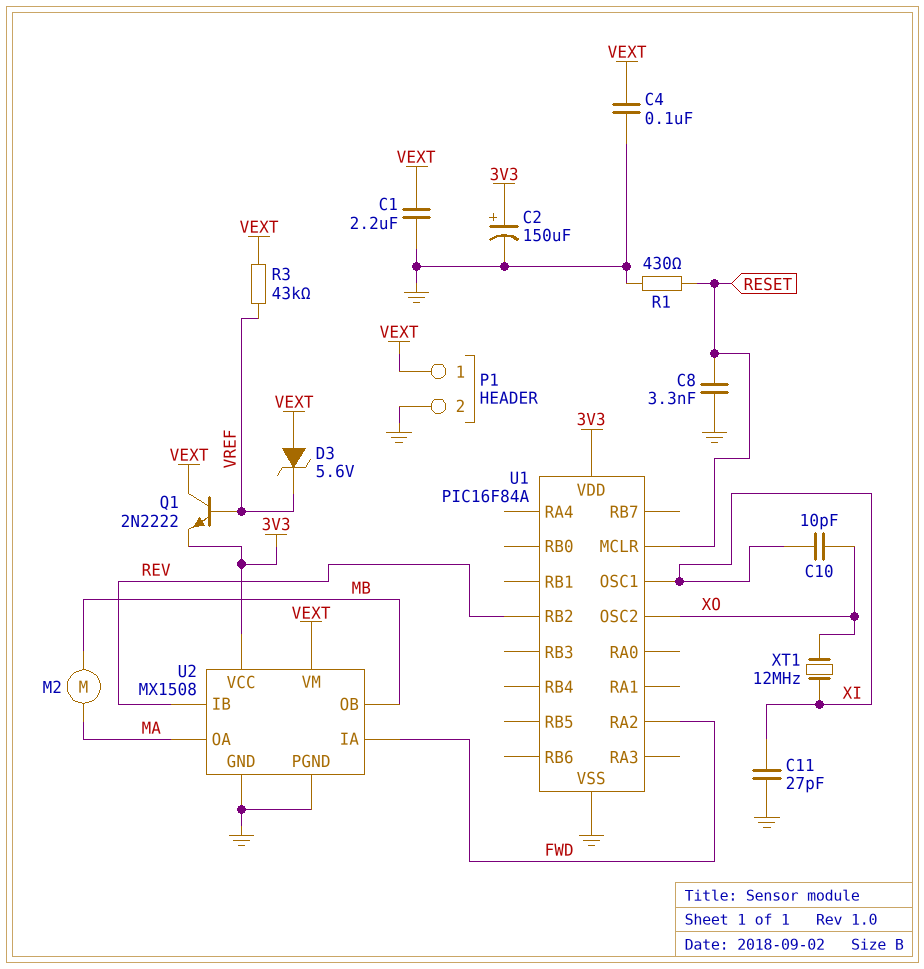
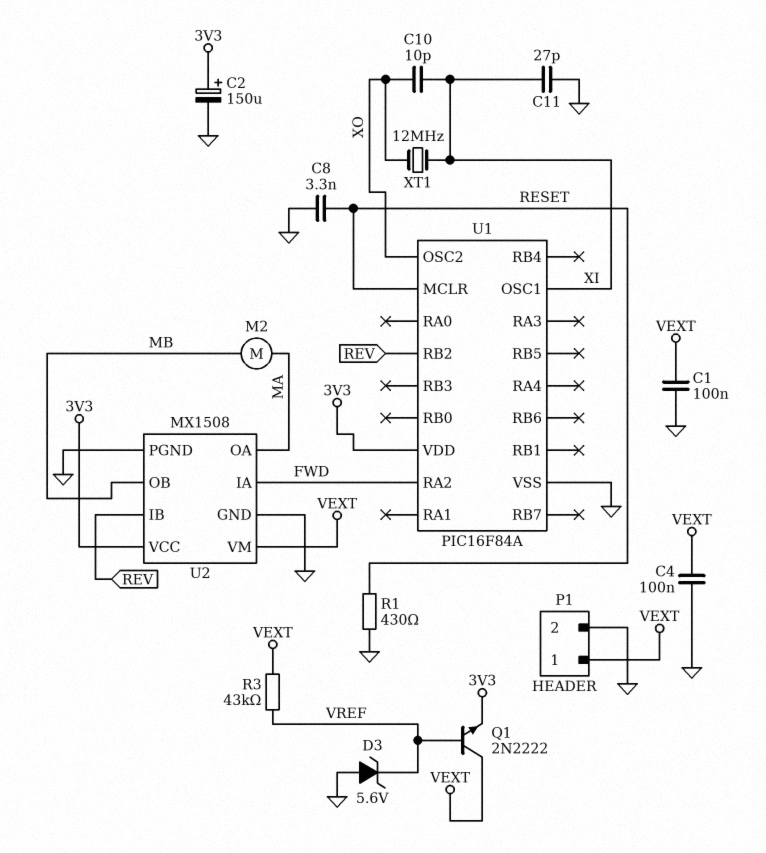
C1: 2.2uF (GND, VEXT) -> 100nF (GND, VEXT)
D3: zener 5.6V (A VEXT, K VREF) -> zener 5.6V (A GND, K VREF)

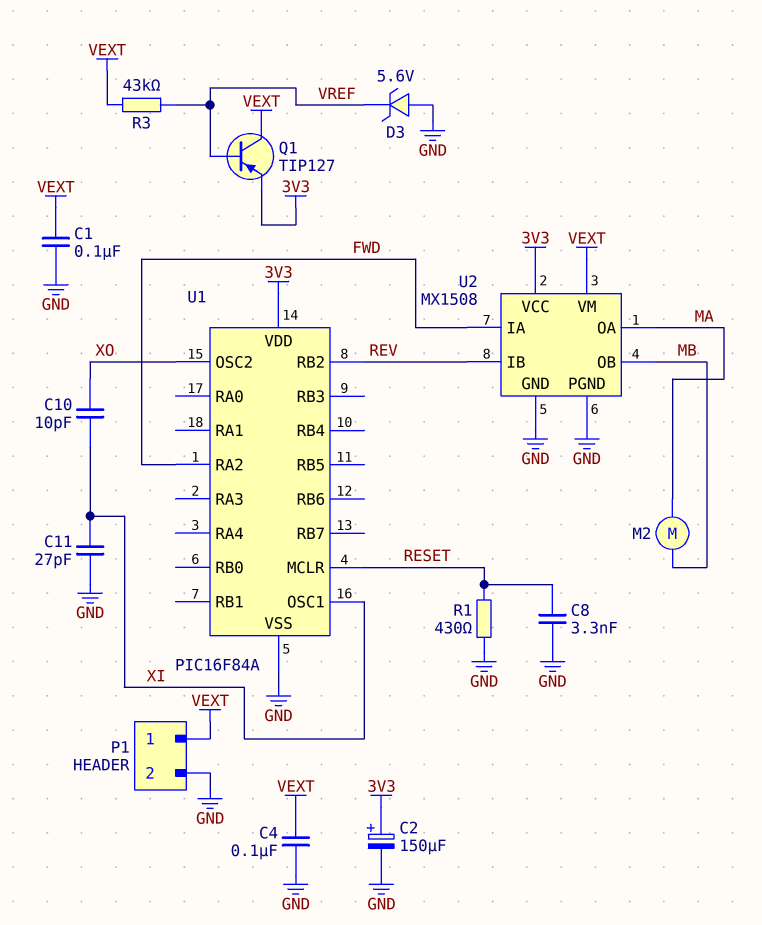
Q1: NPN 2N2222 (B VREF, C VEXT, E 3V3) -> PNP TIP127 (B VREF, C VEXT, E 3V3)
XT1: 12MHz (XI, XO) -> none

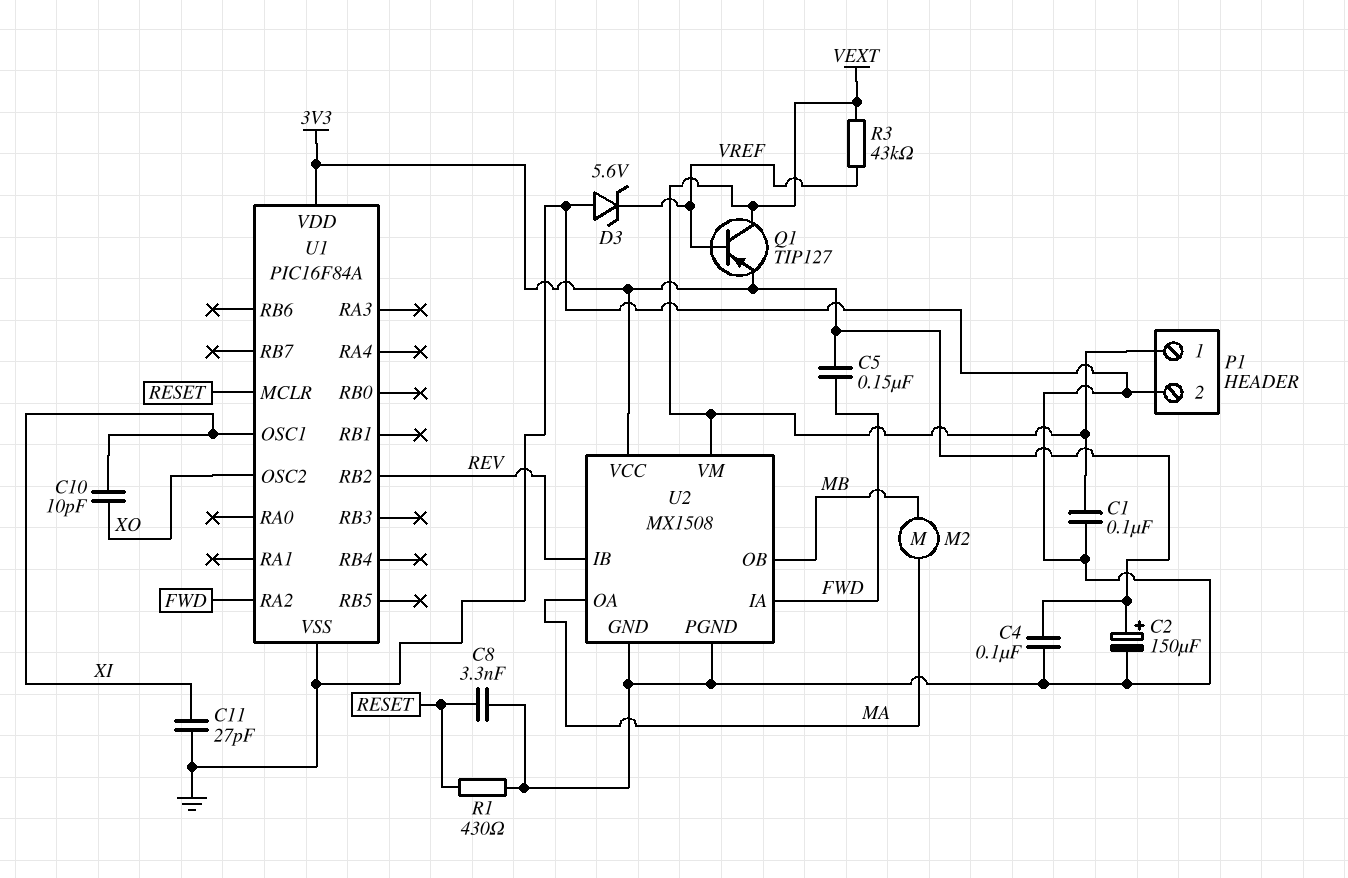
C4: 100nF (GND, VEXT) -> 100nF (3V3, GND)
C5: none -> 150nF (3V3, FWD)

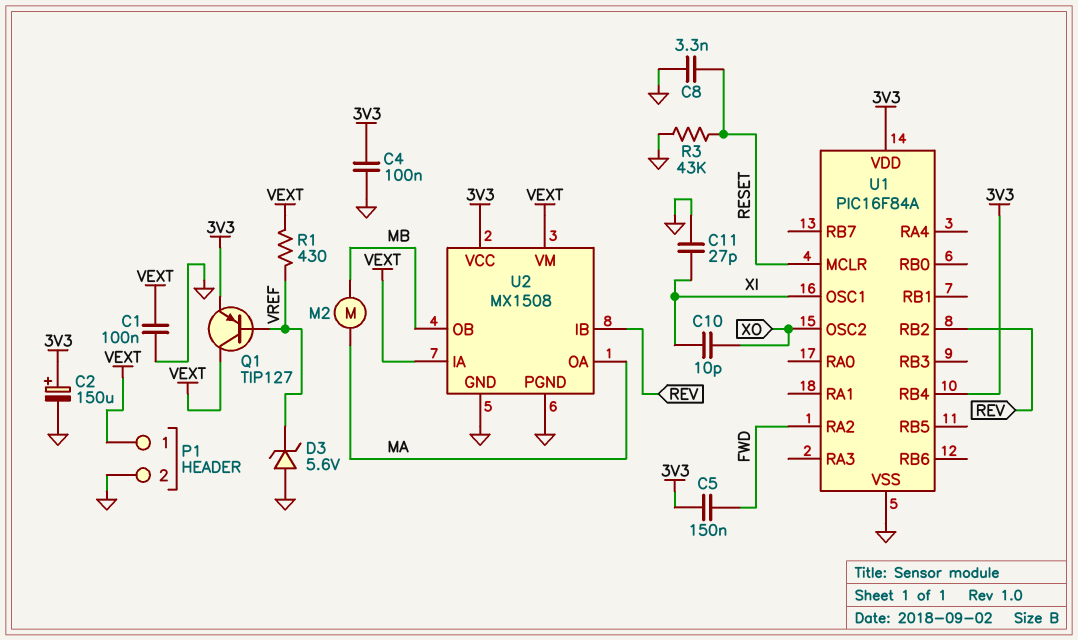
R1: 430 (GND, RESET) -> 430 (VEXT, VREF)
R3: 43k (VEXT, VREF) -> 43k (GND, RESET)
U1 pin RB4: none -> 3V3
U2 pin IA: FWD -> VEXT

